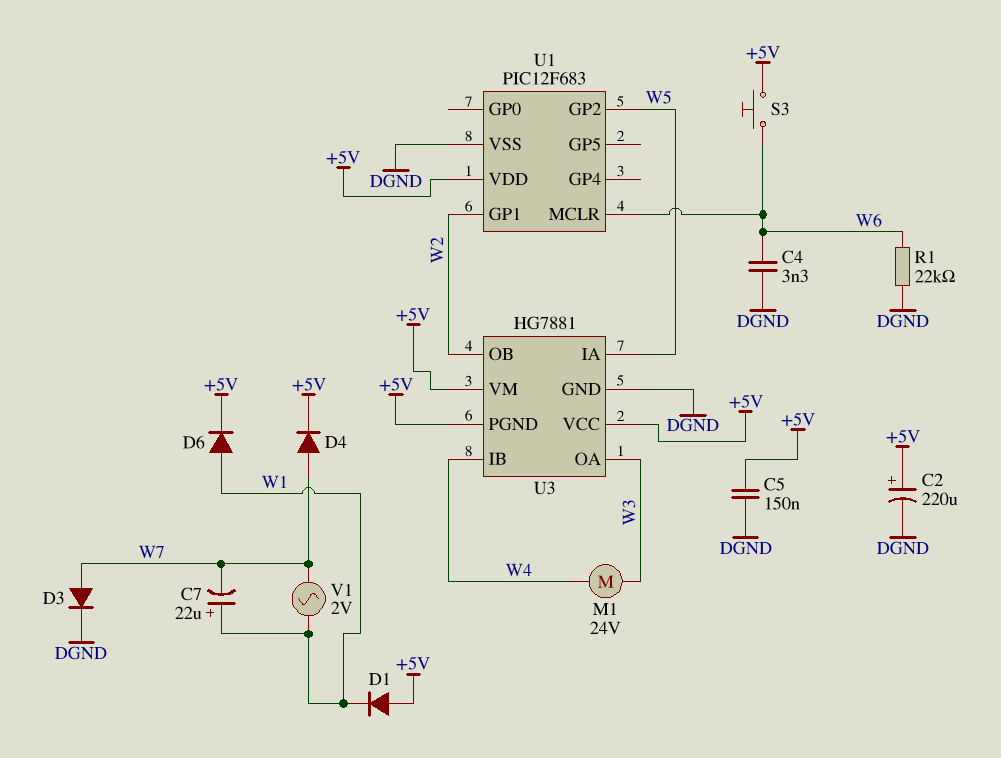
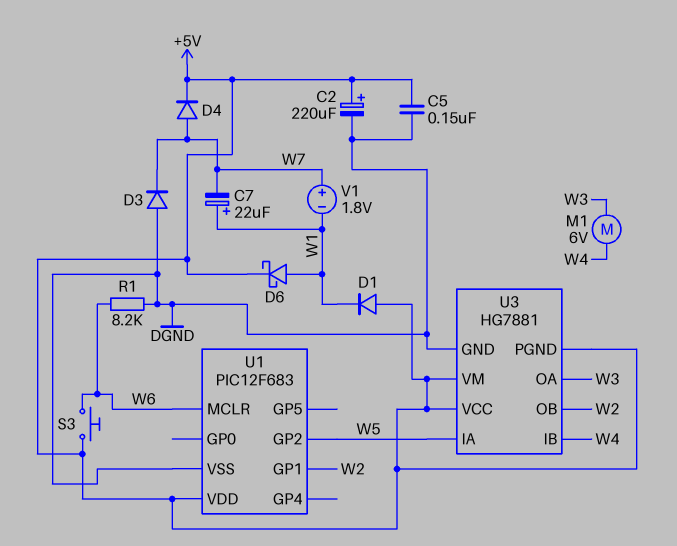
C4: 3.3nF (DGND, W6) -> none
D3: diode (A W7, K DGND) -> diode (A DGND, K W7)
D6: diode (A W1, K +5V) -> schottky (A W1, K +5V)
M1: motor 24V (W3, W4) -> motor 6V (W3, W4)
R1: 22k (DGND, W6) -> 8.2k (DGND, W6)
V1: AC 2V (W1, W7) -> 1.8V (plus W7, minus W1)

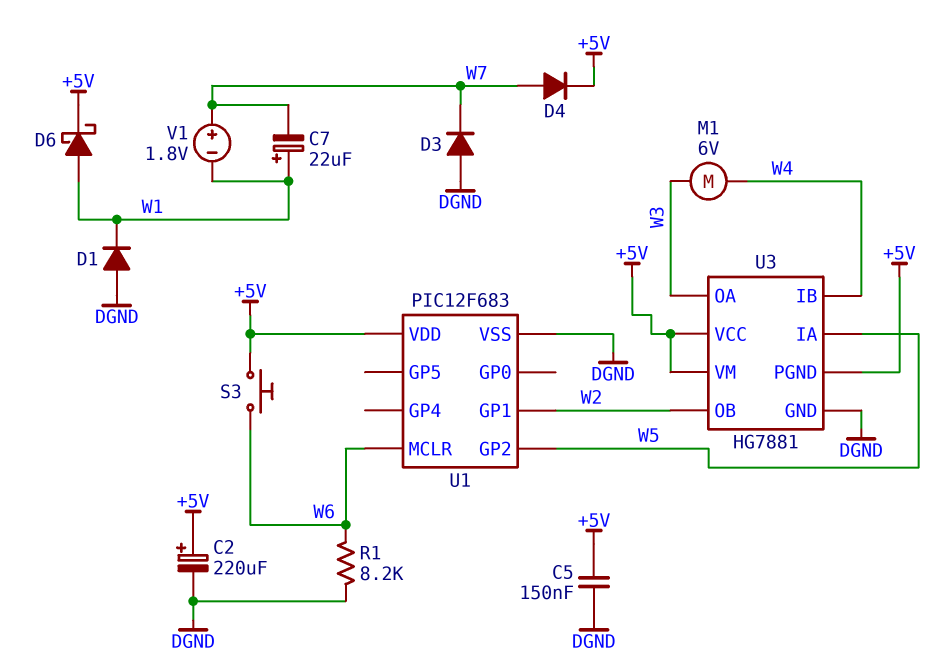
D1: diode (A +5V, K W1) -> diode (A DGND, K W1)

